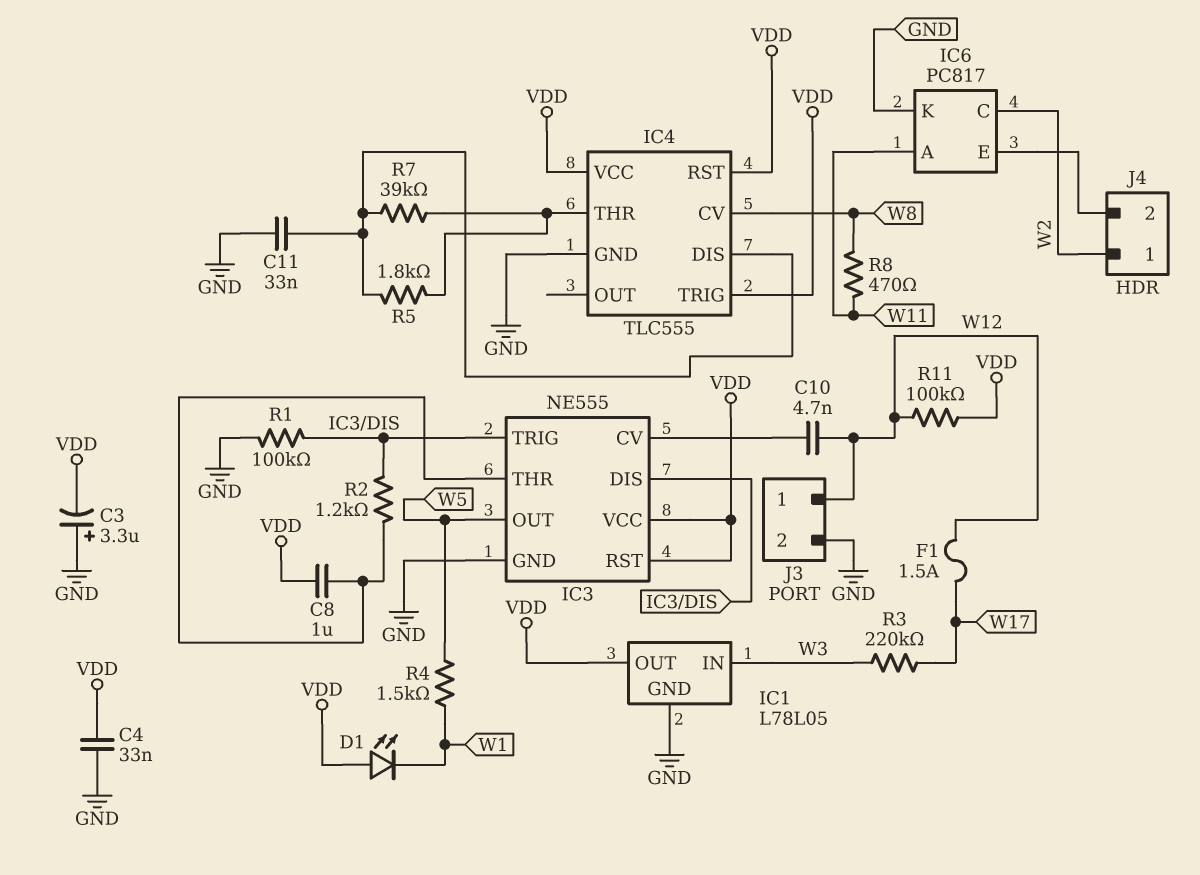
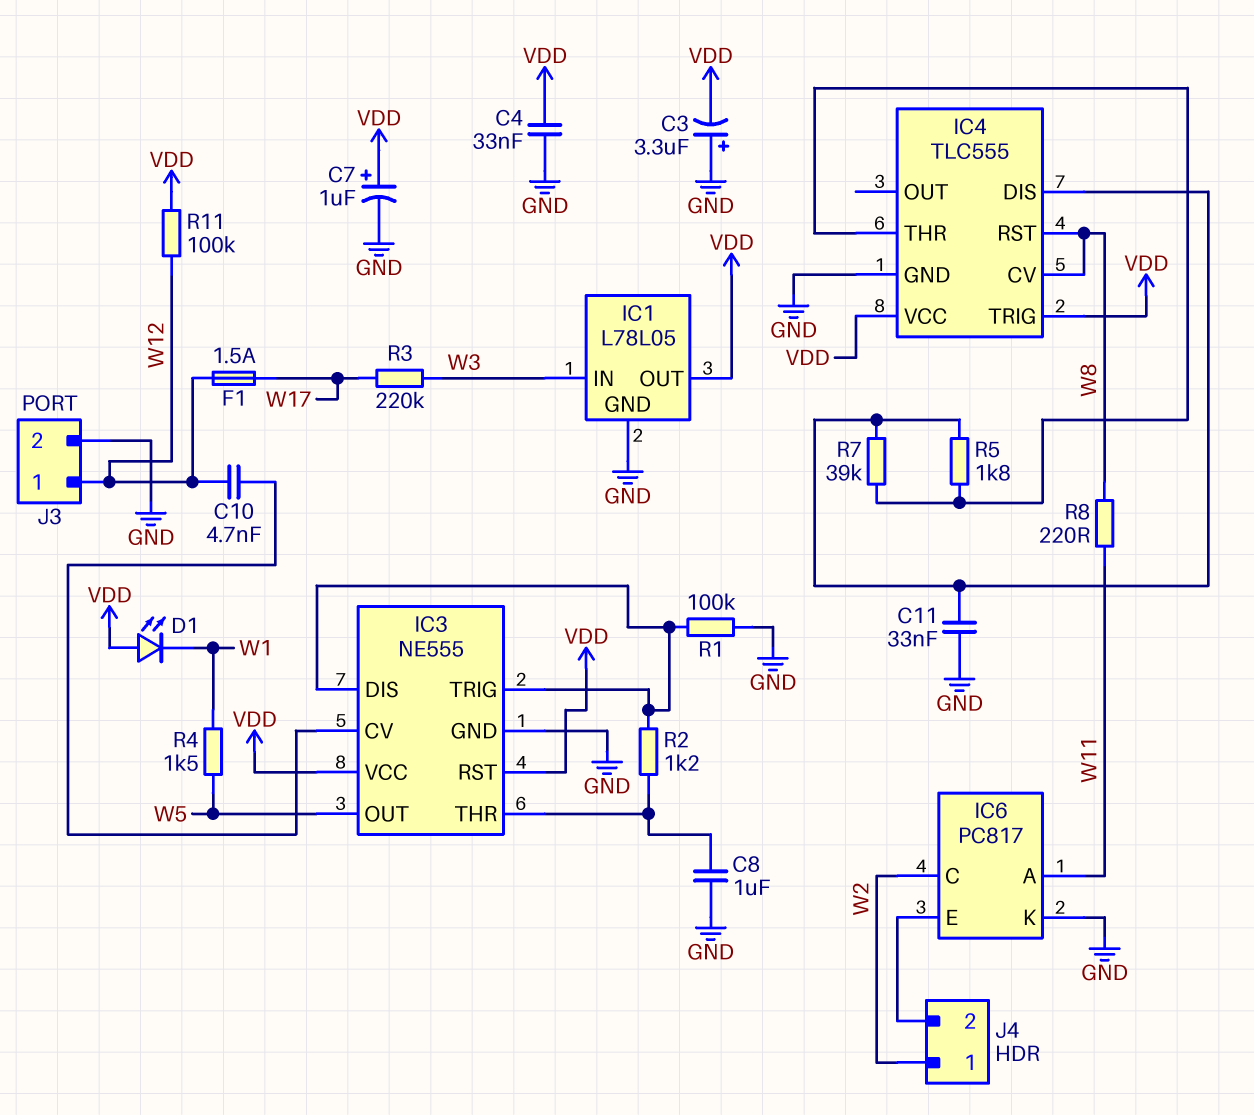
C7: none -> 1uF (plus VDD, minus GND)
C8: 1uF (IC3/THR, VDD) -> 1uF (GND, IC3/THR)
IC4 pin RST: VDD -> W8
R8: 470 (W8, W11) -> 220 (W8, W11)

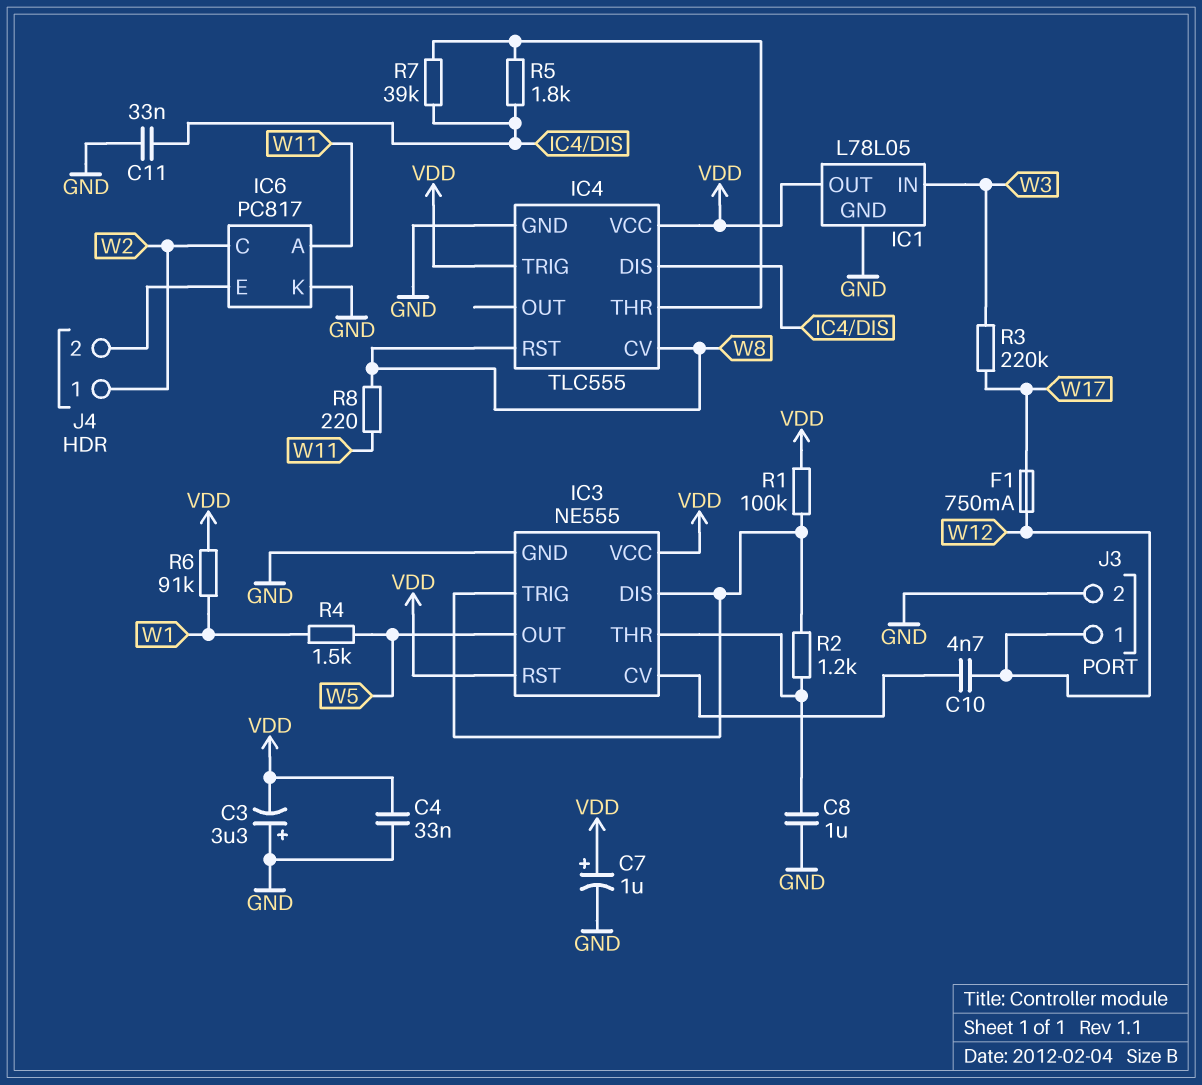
D1: LED (A VDD, K W1) -> none
F1: 1.5A (W12, W17) -> 750mA (W12, W17)
R1: 100k (GND, IC3/DIS) -> 100k (IC3/DIS, VDD)
R6: none -> 91k (VDD, W1)
R11: 100k (VDD, W12) -> none

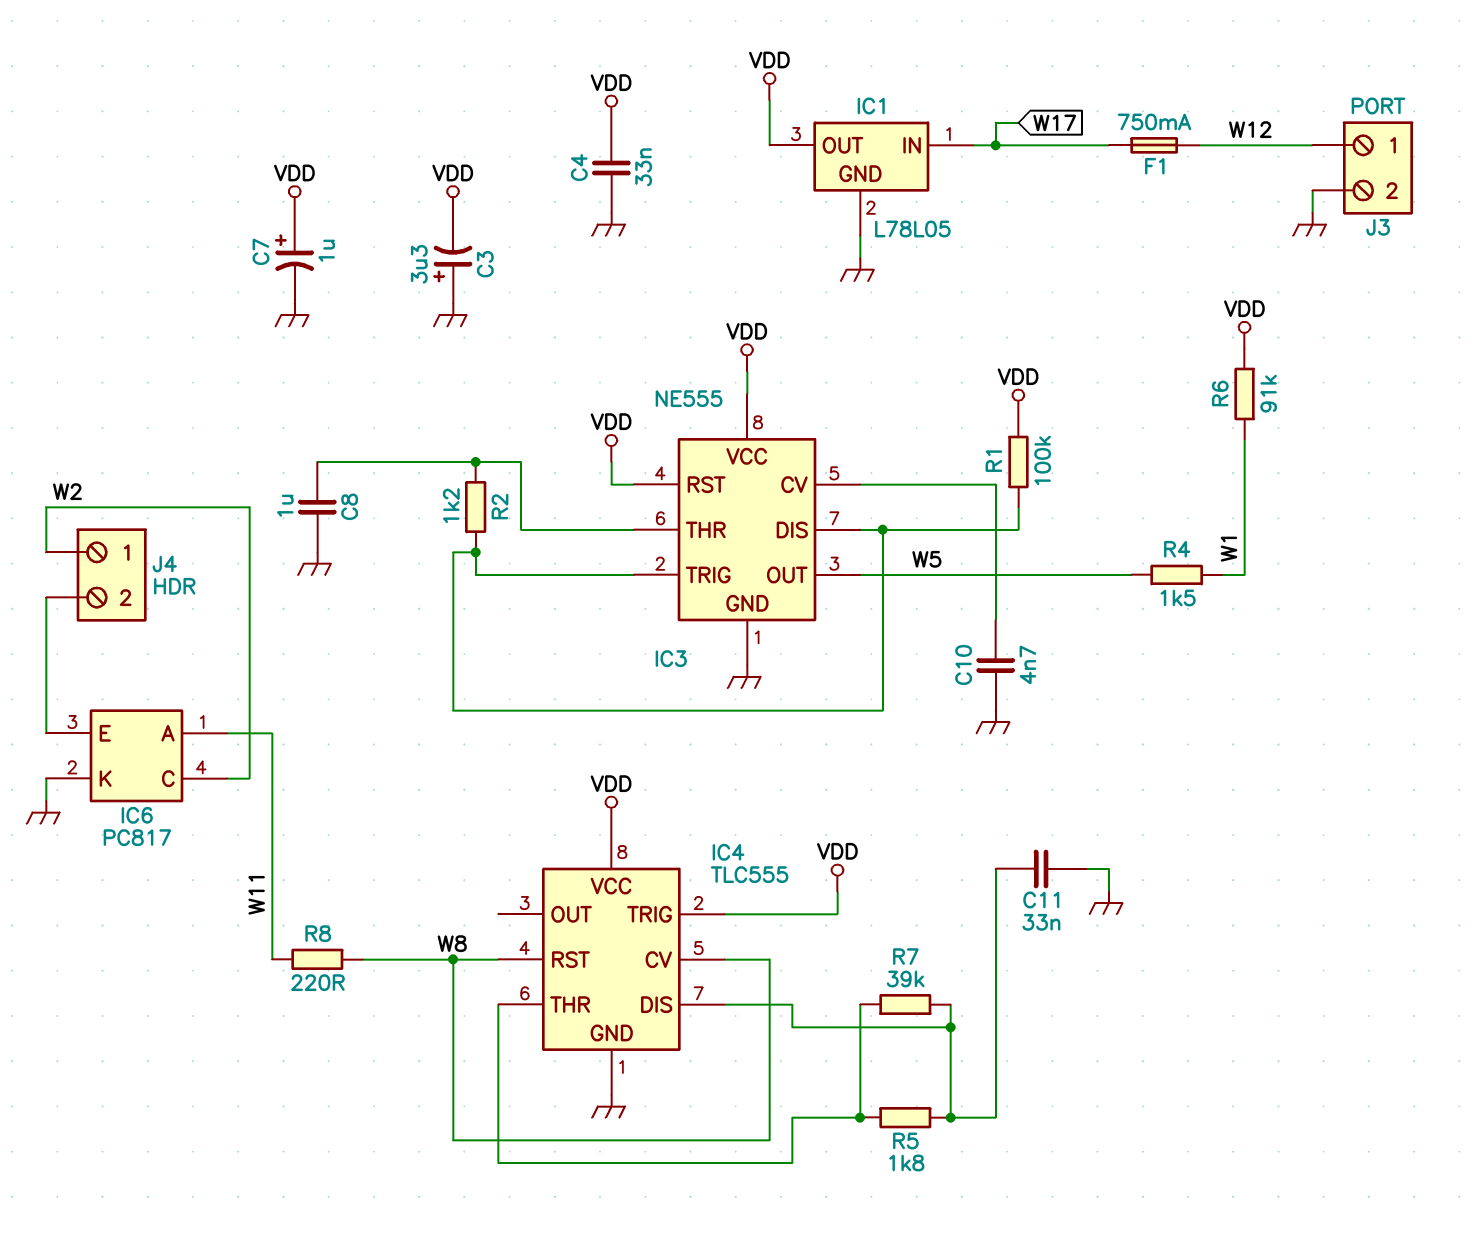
C10: 4.7nF (IC3/CV, W12) -> 4.7nF (GND, IC3/CV)
IC1 pin IN: W3 -> W17
R3: 220k (W3, W17) -> none

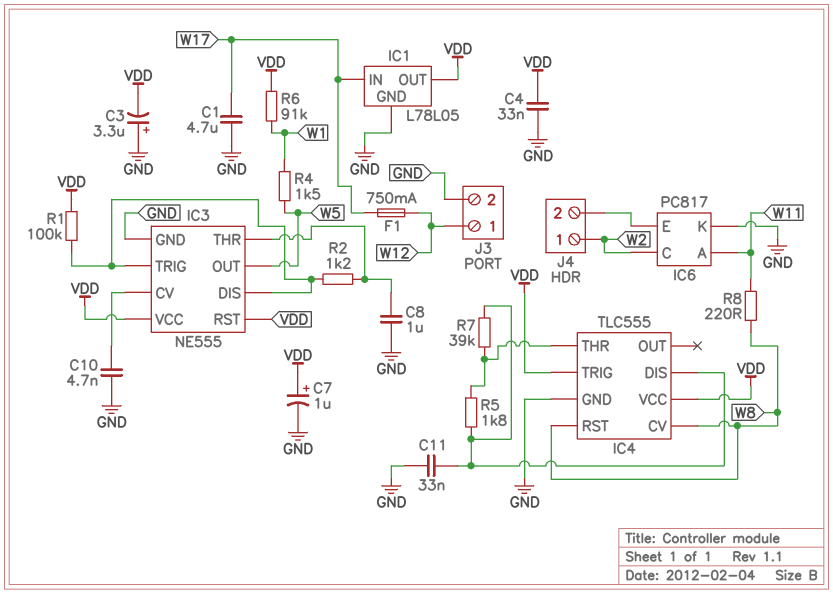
C1: none -> 4.7uF (GND, W17)

